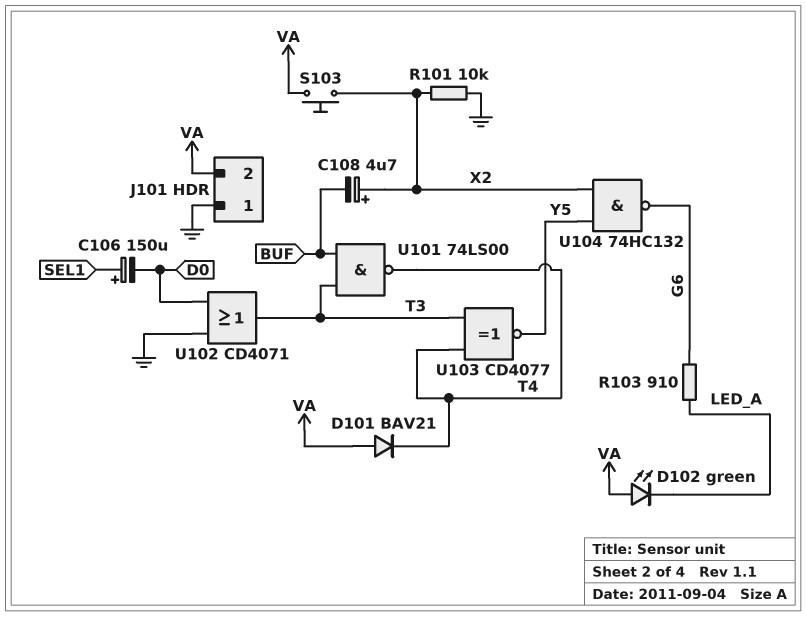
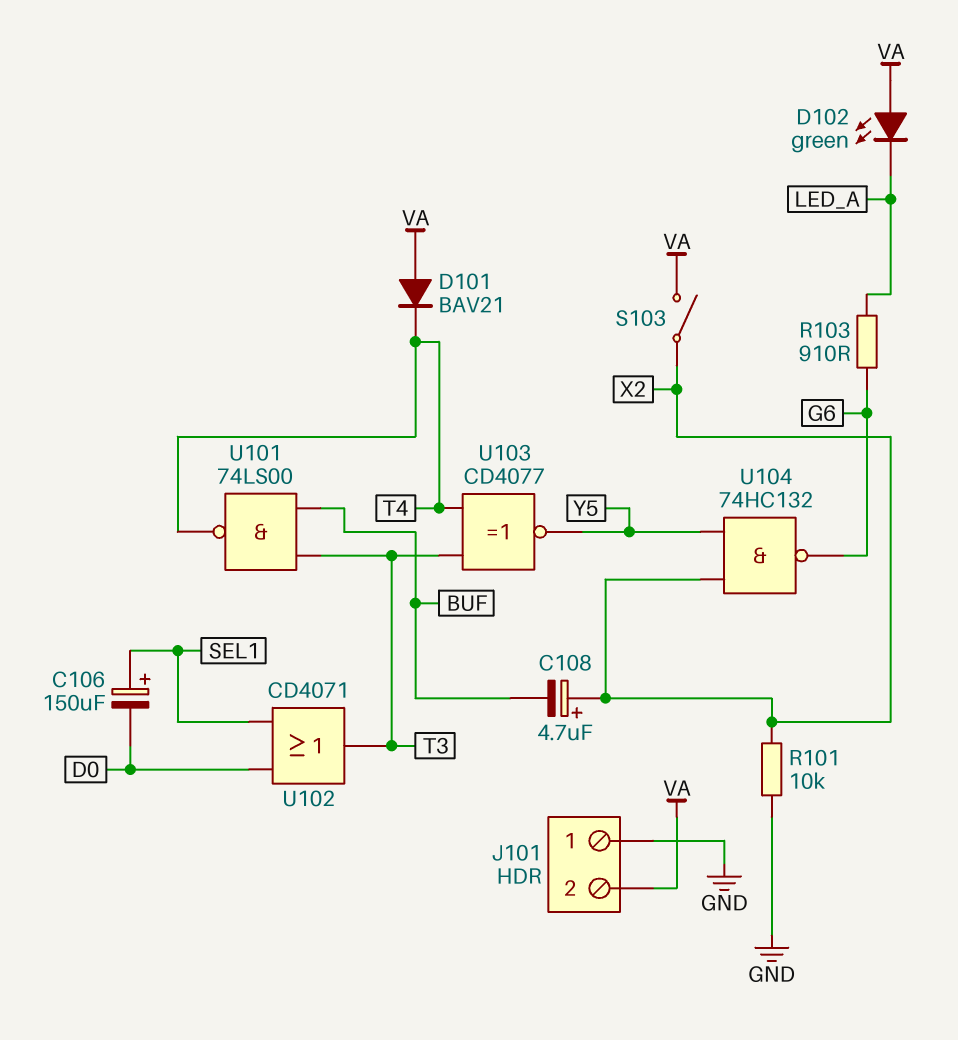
S103: button (VA, X2) -> switch (VA, X2)
U102: OR CD4071 (in D0, in GND, out T3) -> OR CD4071 (in D0, in SEL1, out T3)

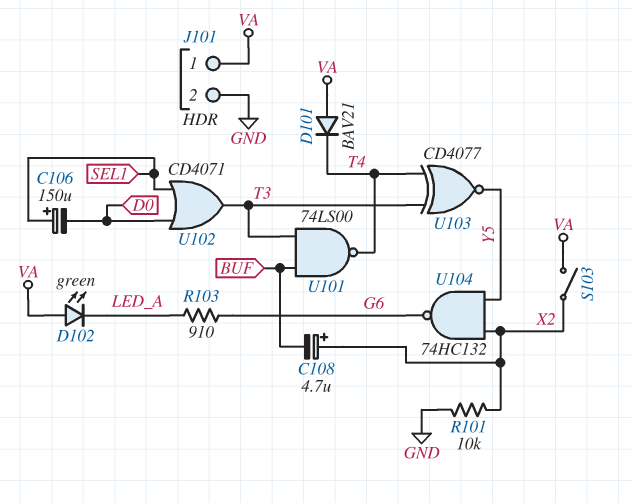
J101 pin 1: GND -> VA
J101 pin 2: VA -> GND

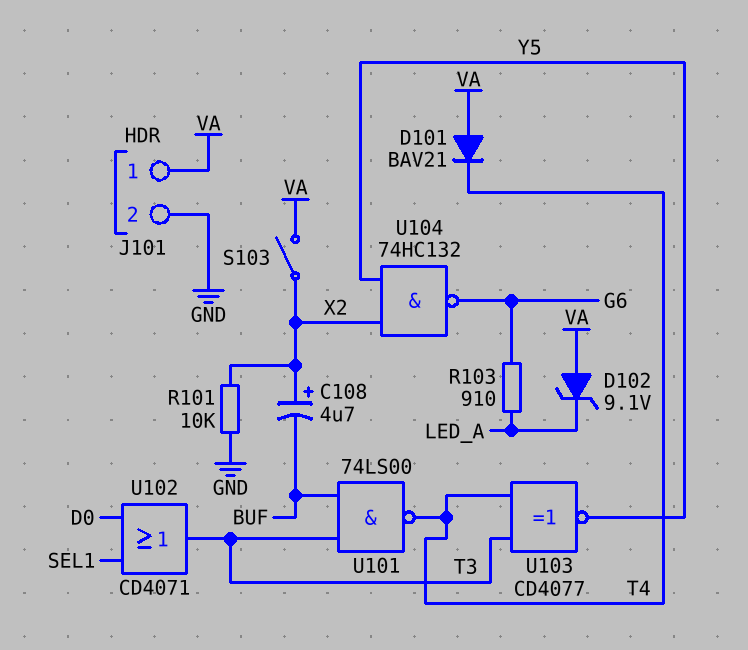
C106: 150uF (plus SEL1, minus D0) -> none
D102: LED green (A VA, K LED_A) -> zener 9.1V (A VA, K LED_A)

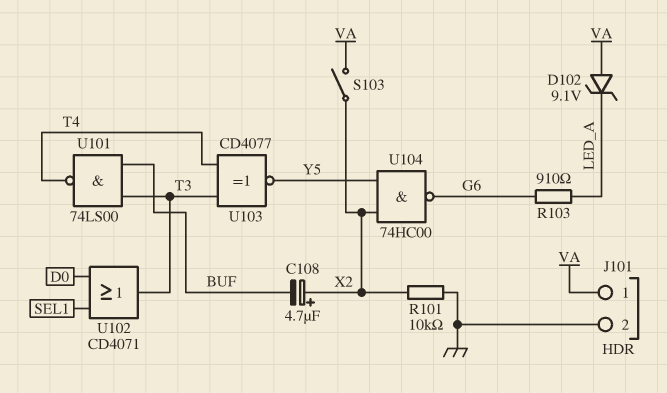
D101: diode BAV21 (A VA, K T4) -> none
U104: NAND 74HC132 (in X2, in Y5, out G6) -> NAND 74HC00 (in X2, in Y5, out G6)

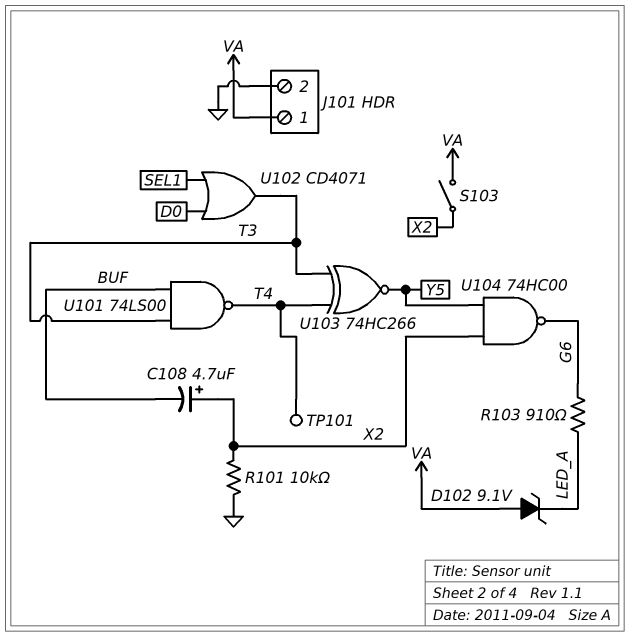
TP101: none -> test point (T4)
U103: XNOR CD4077 (in T3, in T4, out Y5) -> XNOR 74HC266 (in T3, in T4, out Y5)

